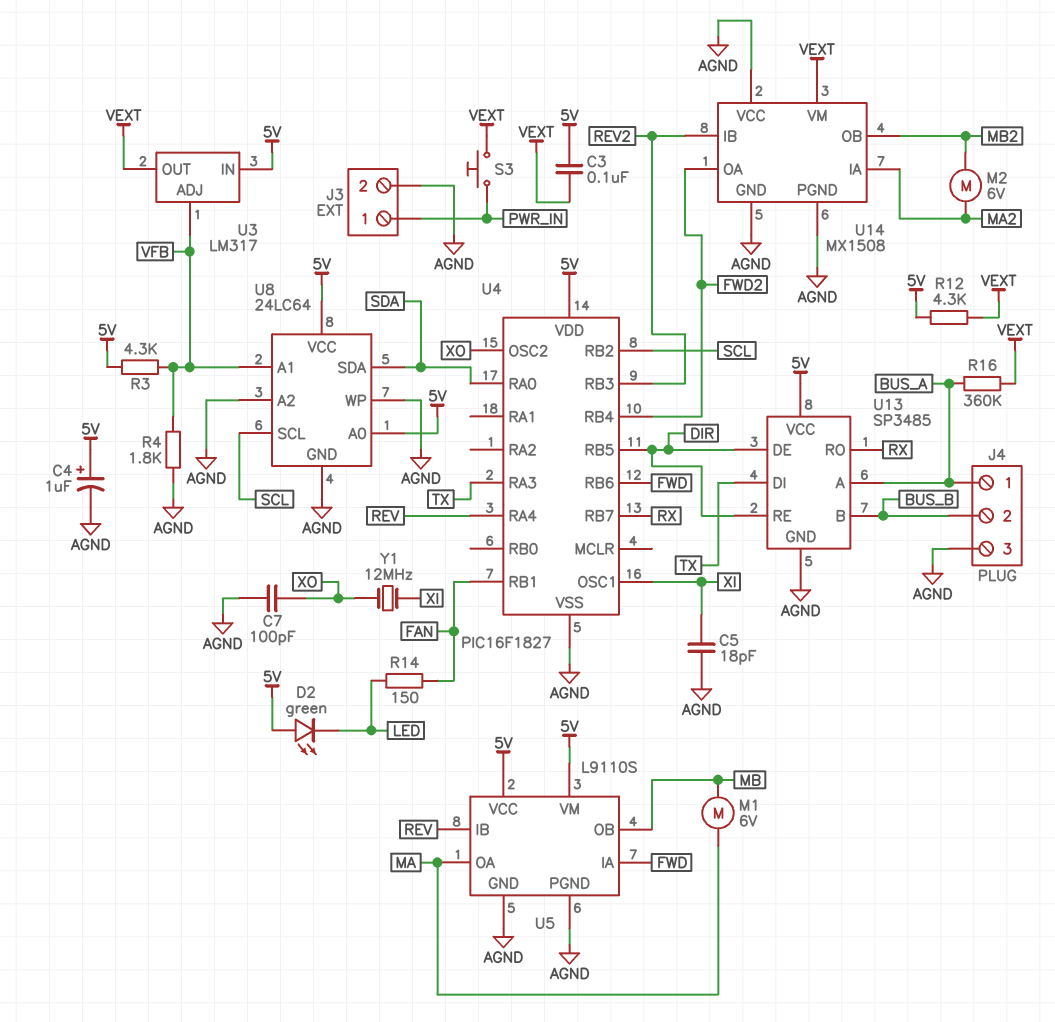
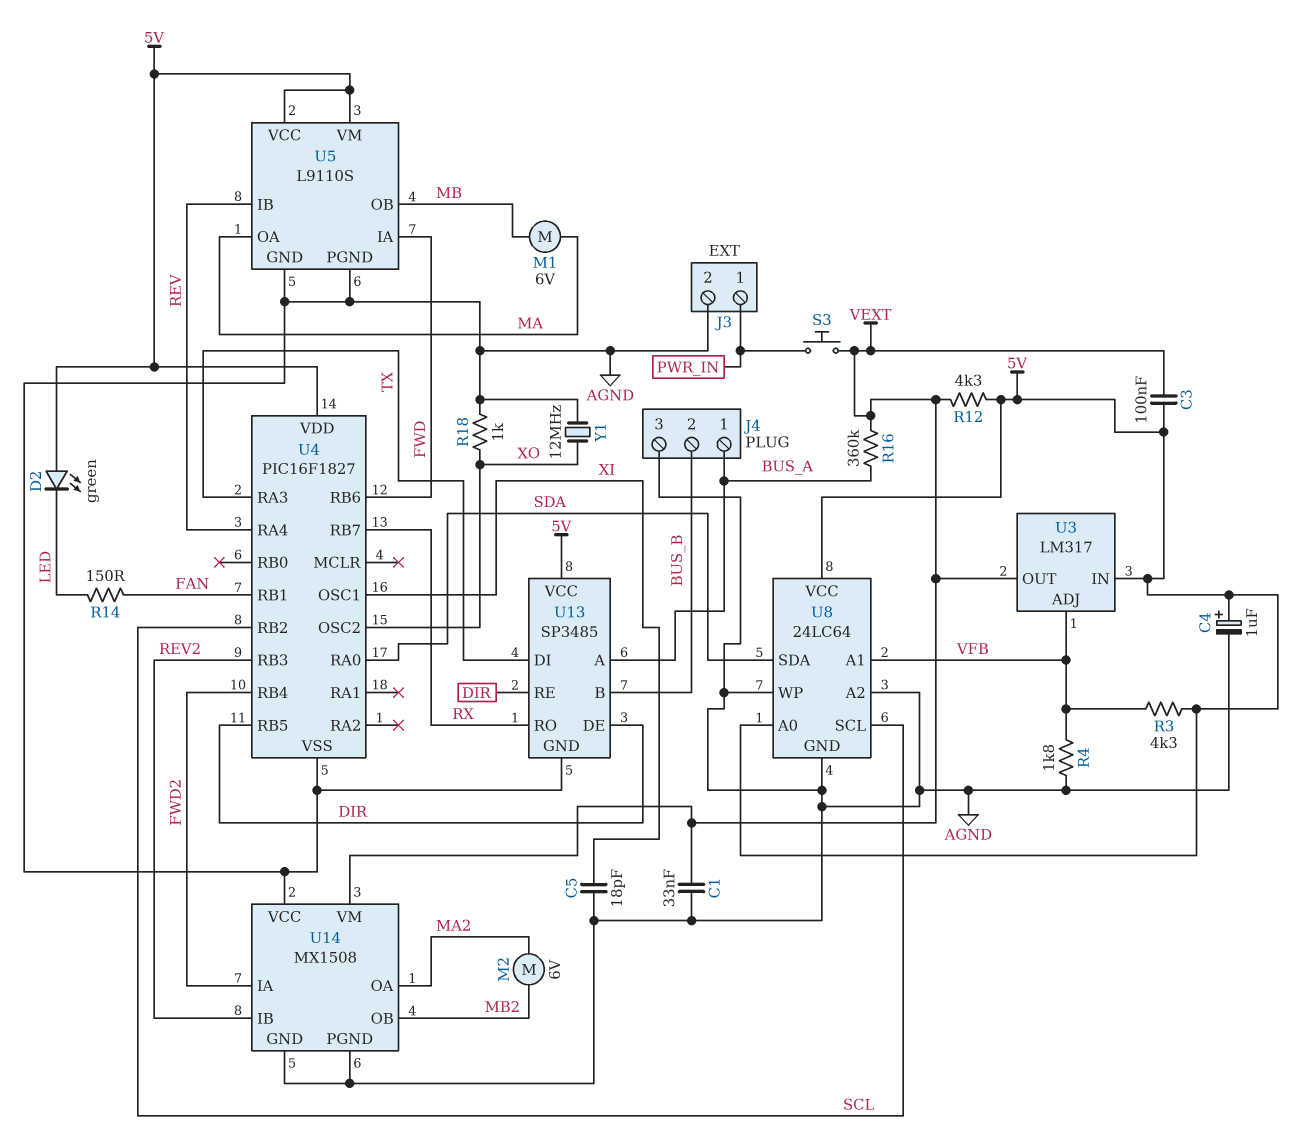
C1: none -> 33nF (AGND, VEXT)
C7: 100pF (AGND, XO) -> none
R18: none -> 1k (AGND, XO)
U14 pin IA: MA2 -> FWD2
U14 pin OA: FWD2 -> MA2
Y1: 12MHz (XI, XO) -> 12MHz (AGND, XO)

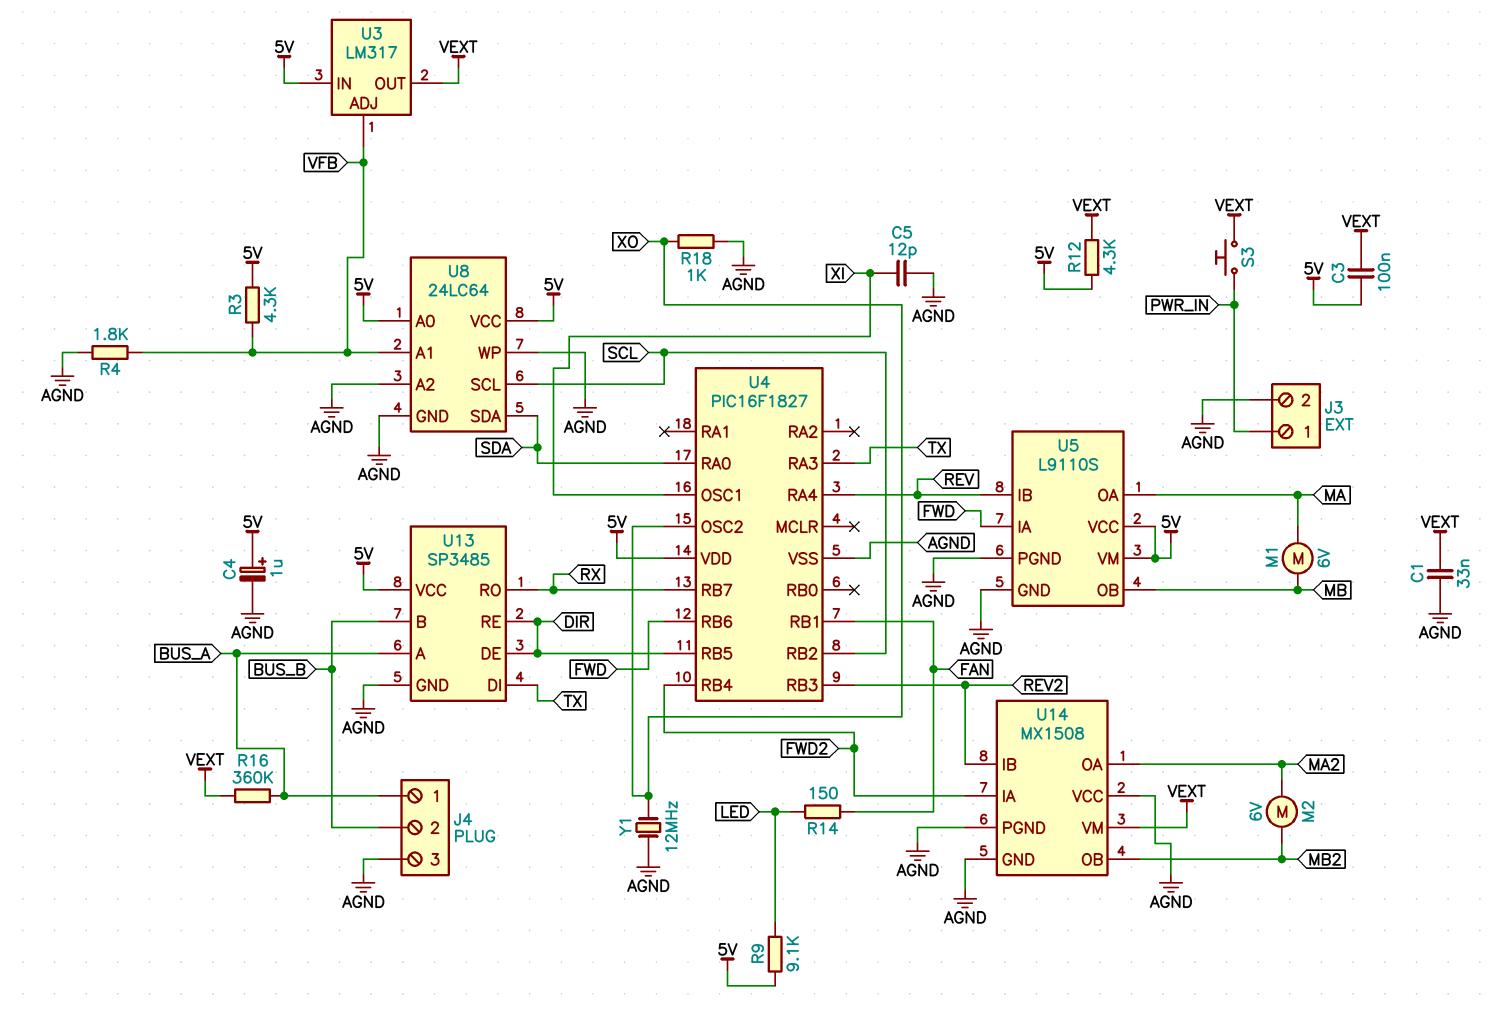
C5: 18pF (AGND, XI) -> 12pF (AGND, XI)
D2: LED green (A 5V, K LED) -> none
R9: none -> 9.1k (5V, LED)

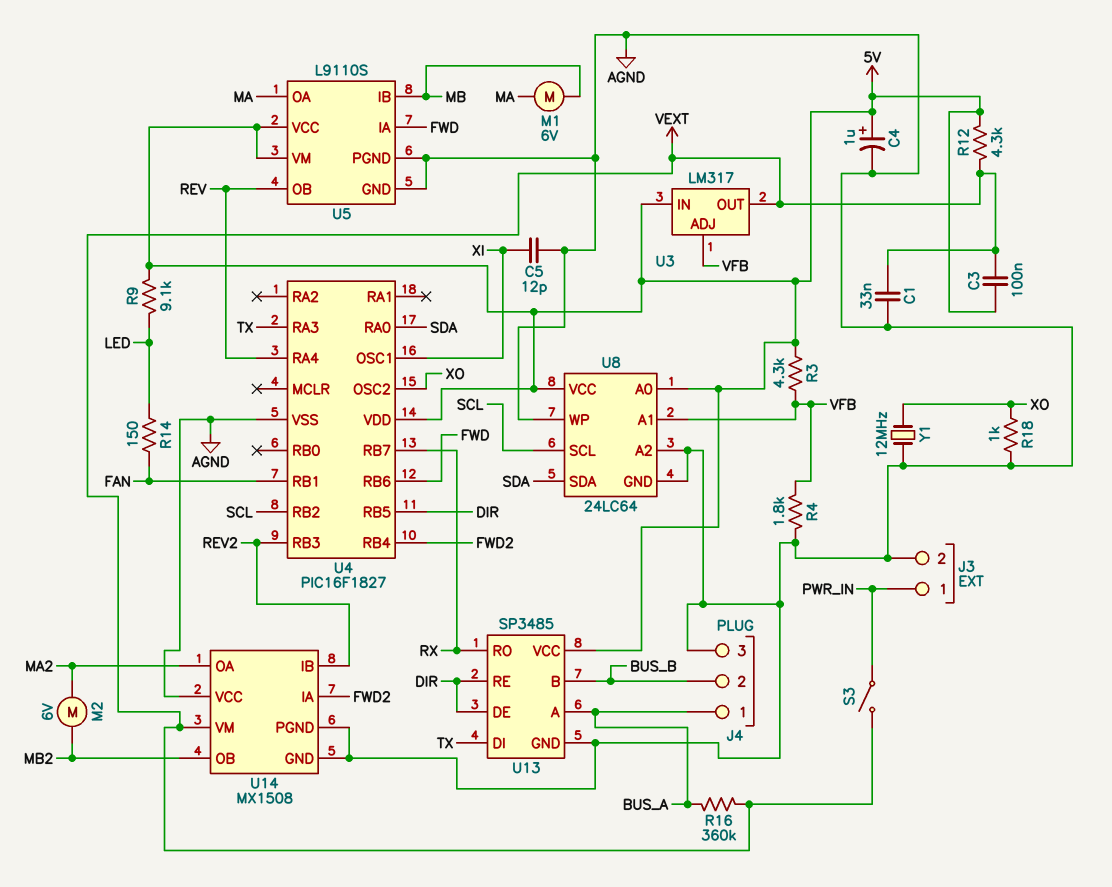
S3: button (PWR_IN, VEXT) -> switch (PWR_IN, VEXT)
U5 pin IB: REV -> MB
U5 pin OB: MB -> REV

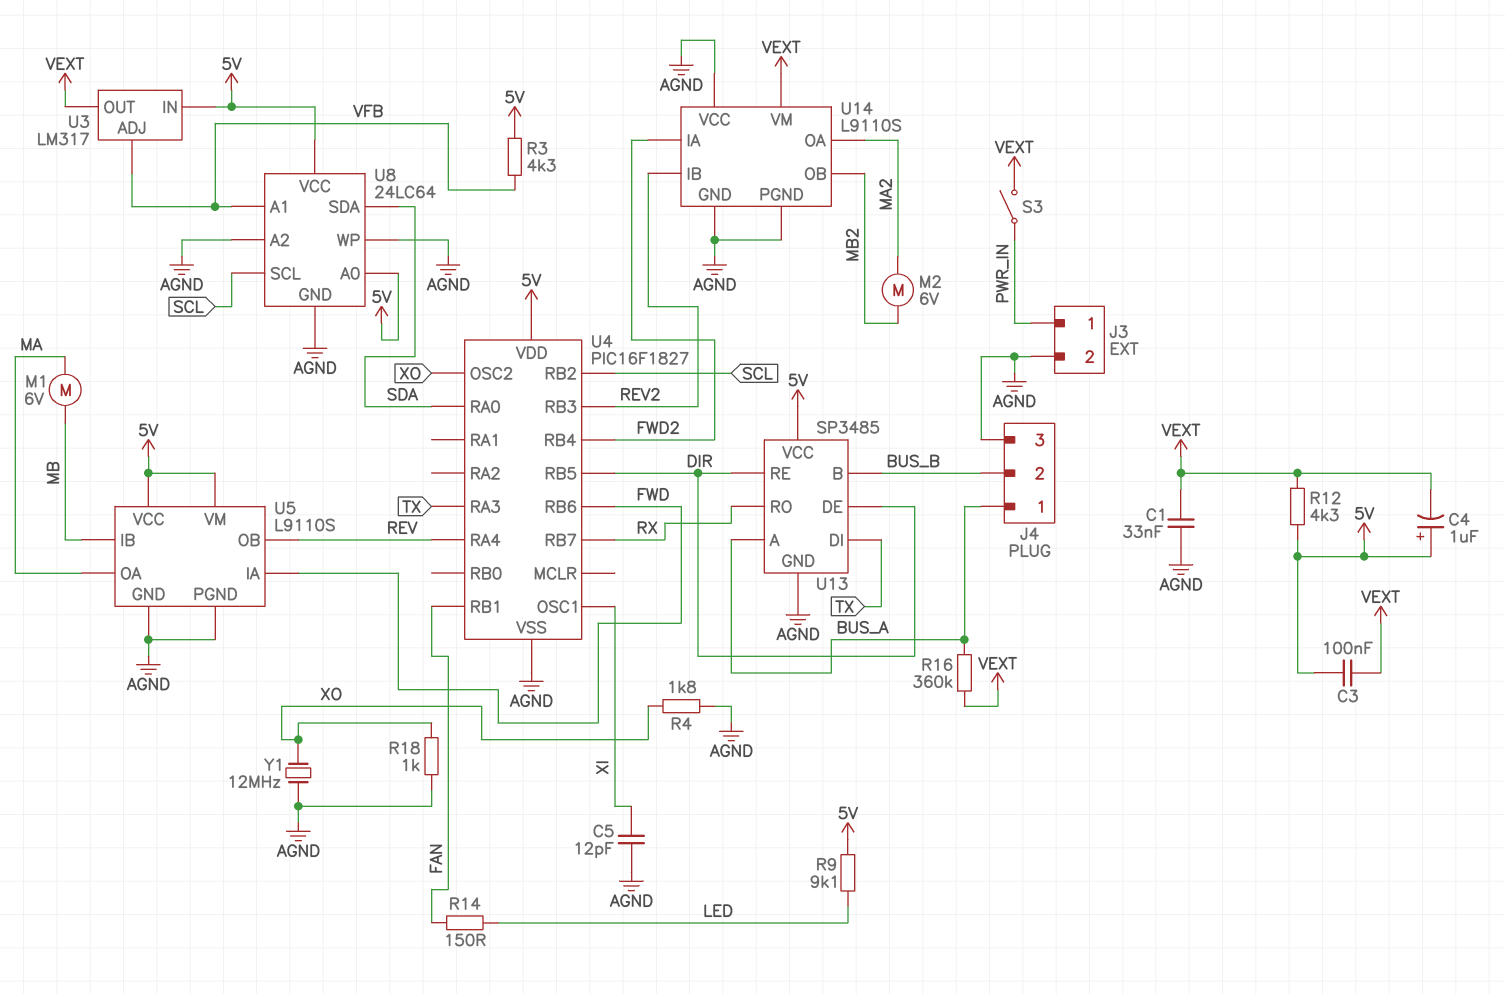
C4: 1uF (plus 5V, minus AGND) -> 1uF (plus 5V, minus VEXT)
R4: 1.8k (AGND, VFB) -> 1.8k (AGND, XO)
U14: MX1508 -> L9110S

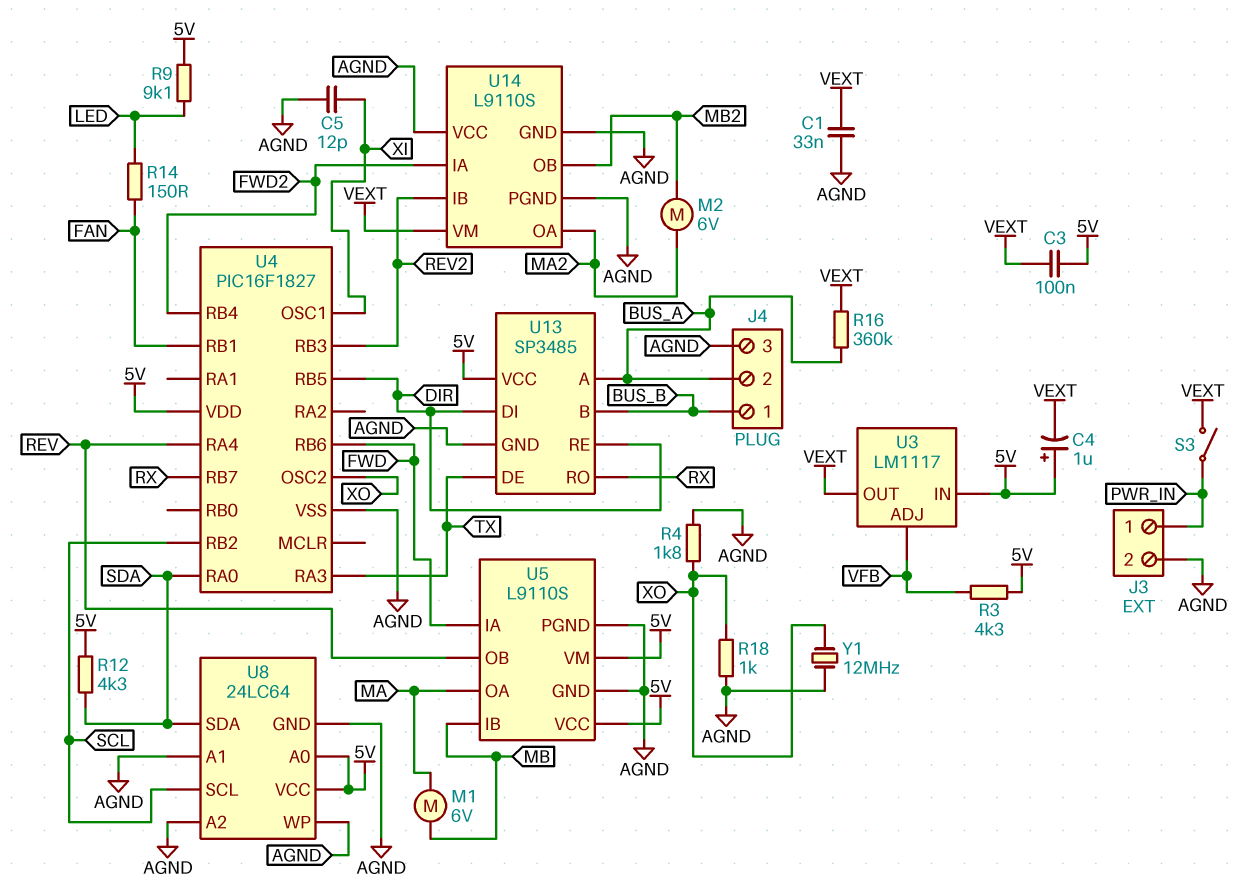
J4 pin 1: BUS_A -> BUS_B
J4 pin 2: BUS_B -> BUS_A
R12: 4.3k (5V, VEXT) -> 4.3k (5V, SDA)
U3: LM317 -> LM1117
U8 pin A1: VFB -> AGND
U13 pin DE: DIR -> TX
U13 pin DI: TX -> DIR

